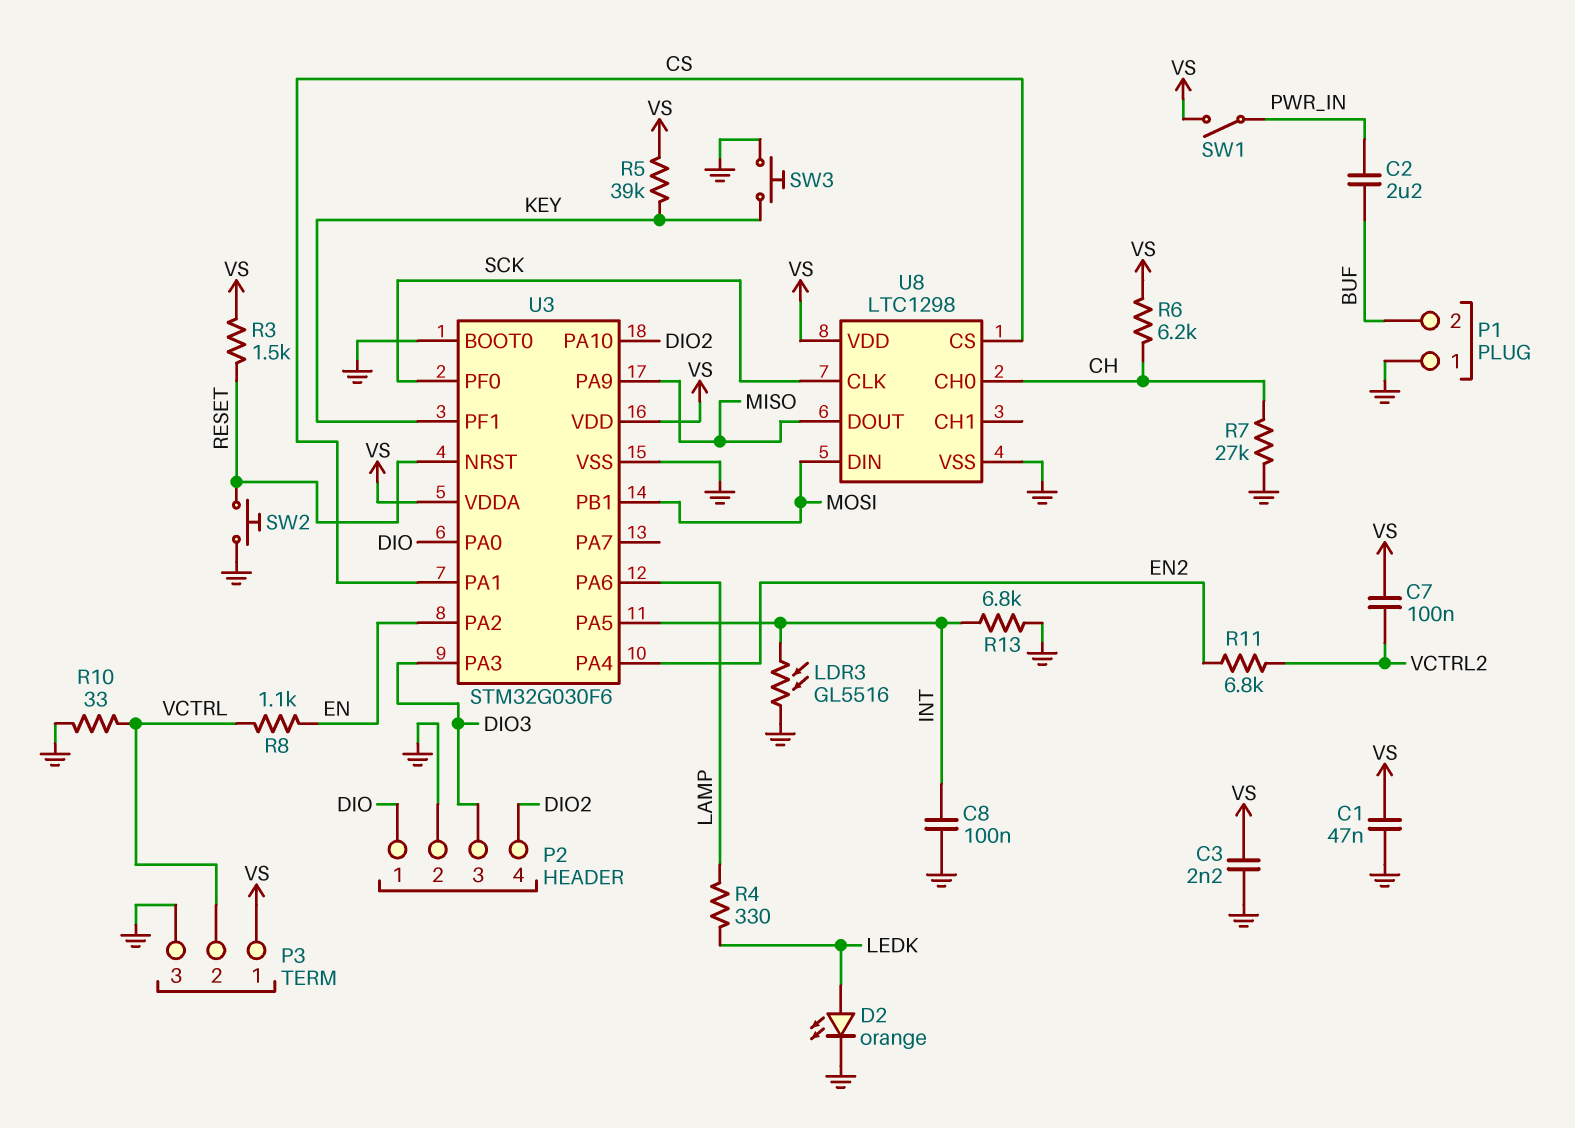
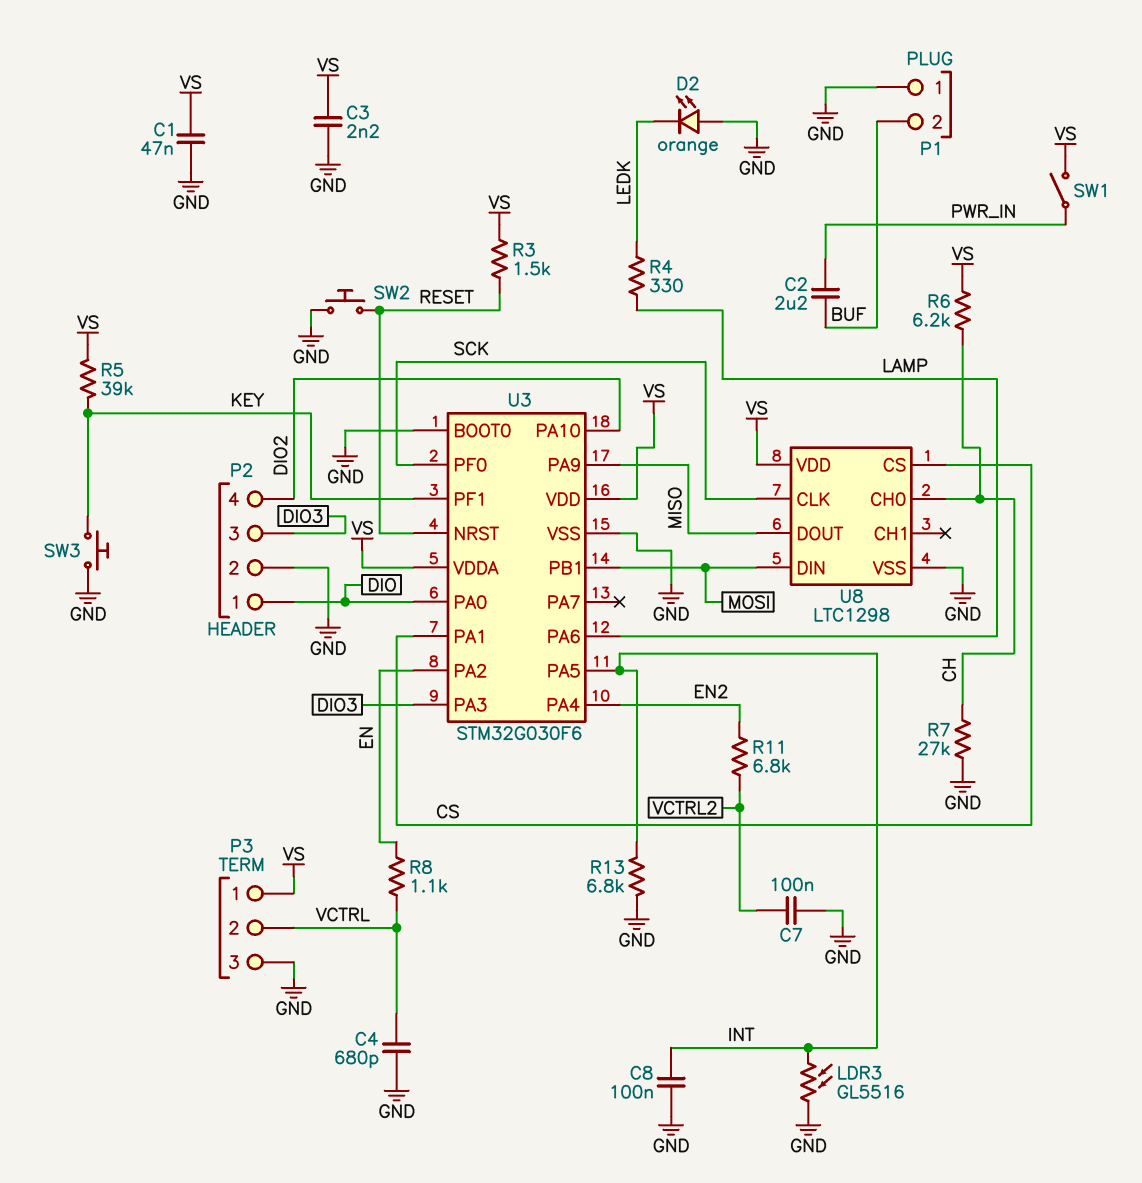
C4: none -> 680pF (GND, VCTRL)
C7: 100nF (VCTRL2, VS) -> 100nF (GND, VCTRL2)
D2: LED orange (A LEDK, K GND) -> LED orange (A GND, K LEDK)
R10: 33 (GND, VCTRL) -> none

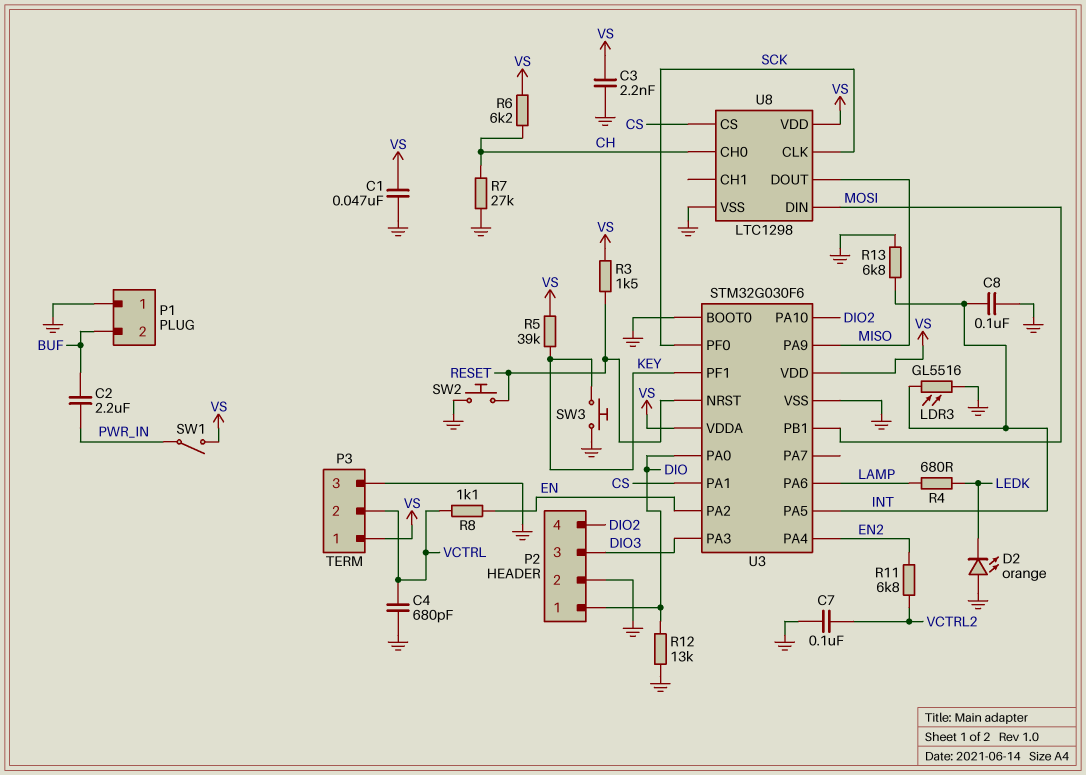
R4: 330 (LAMP, LEDK) -> 680 (LAMP, LEDK)
R12: none -> 13k (DIO, GND)

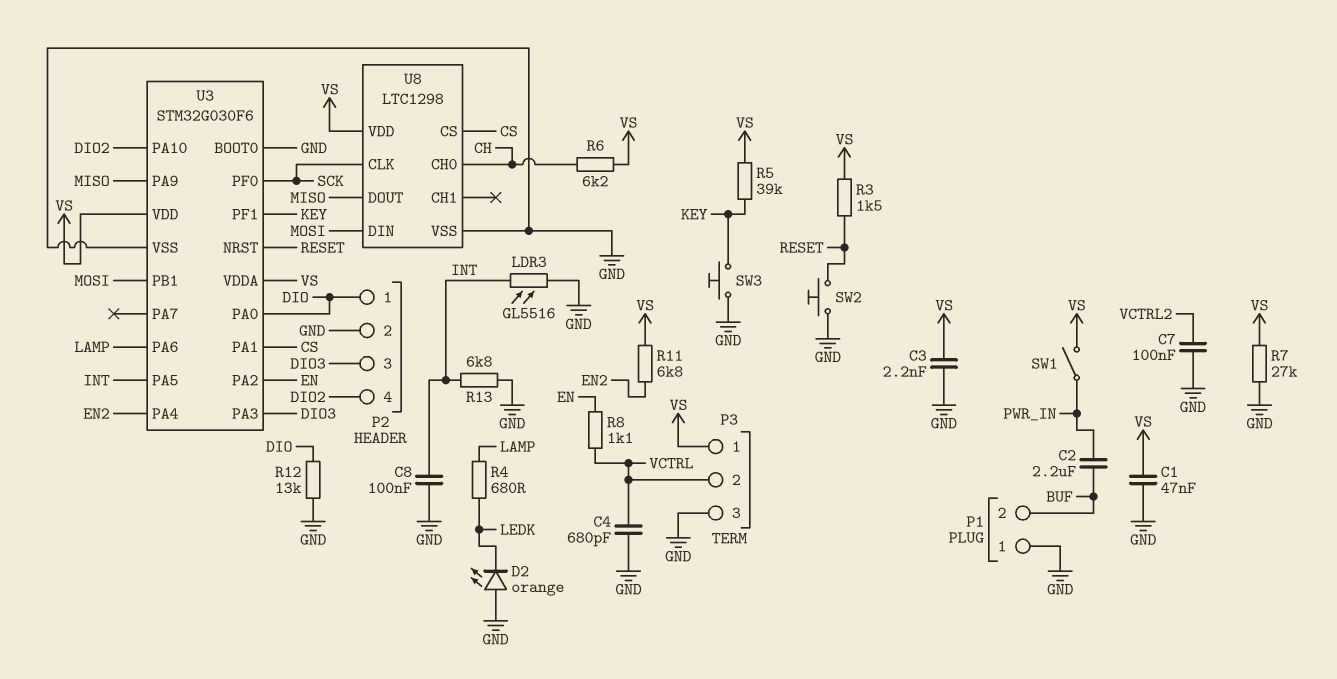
R7: 27k (CH, GND) -> 27k (GND, VS)
R11: 6.8k (EN2, VCTRL2) -> 6.8k (EN2, VS)

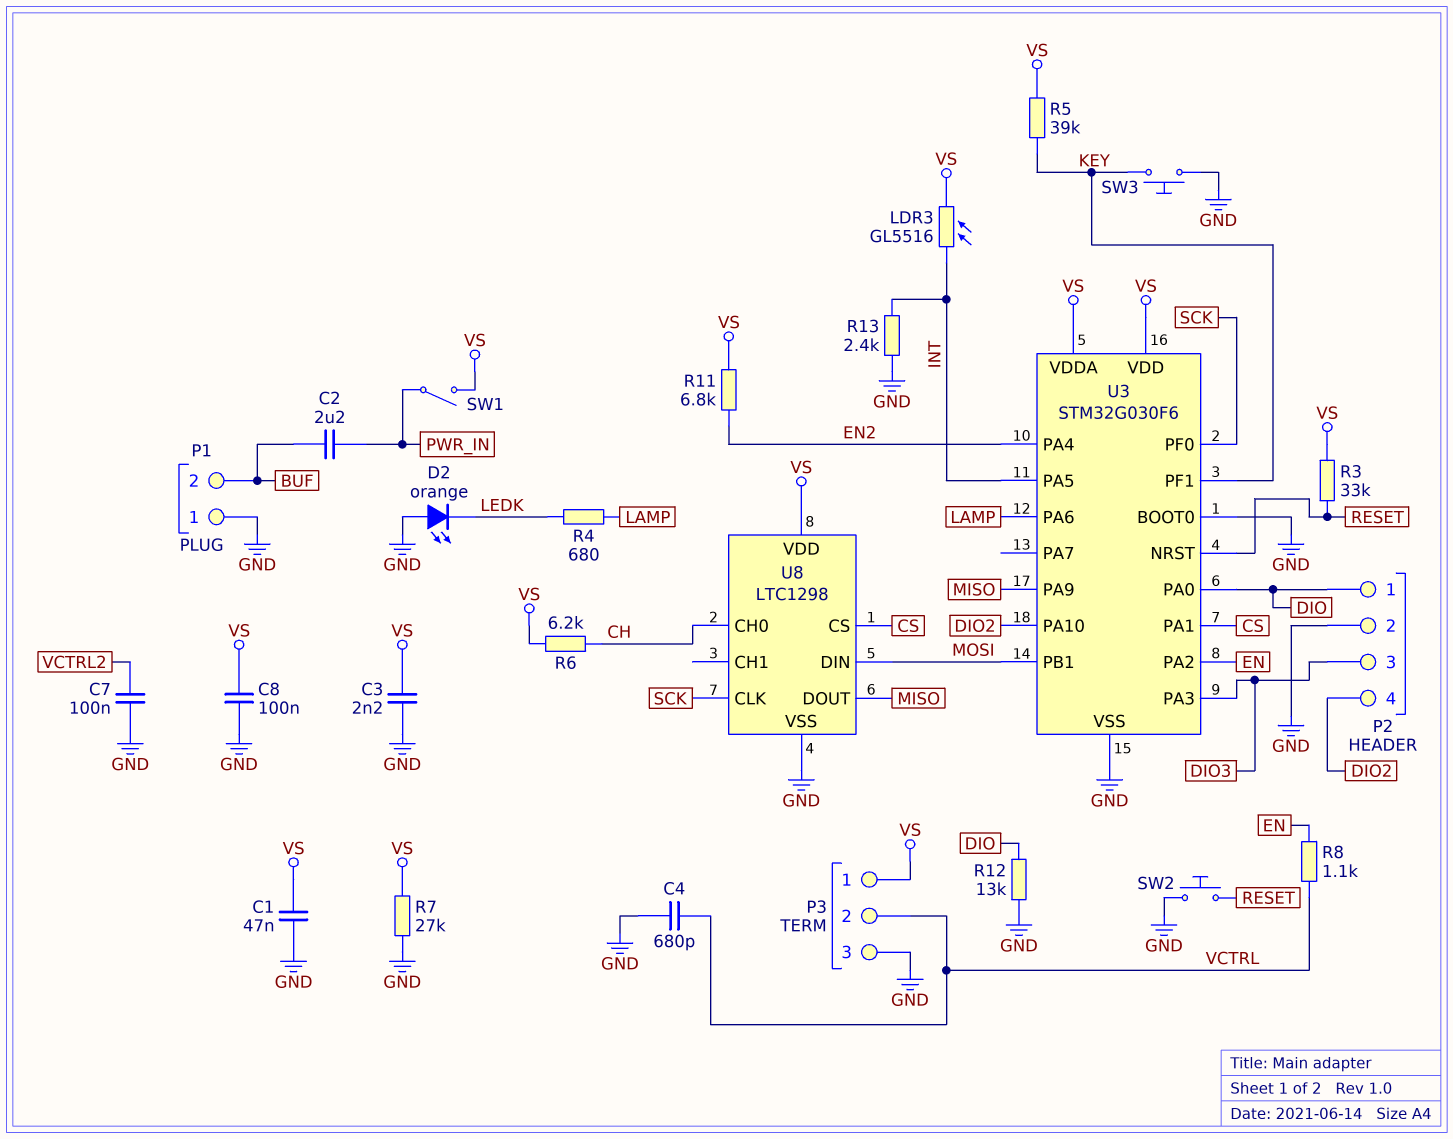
C8: 100nF (GND, INT) -> 100nF (GND, VS)
LDR3: GL5516 (GND, INT) -> GL5516 (INT, VS)
R3: 1.5k (RESET, VS) -> 33k (RESET, VS)
R13: 6.8k (GND, INT) -> 2.4k (GND, INT)

